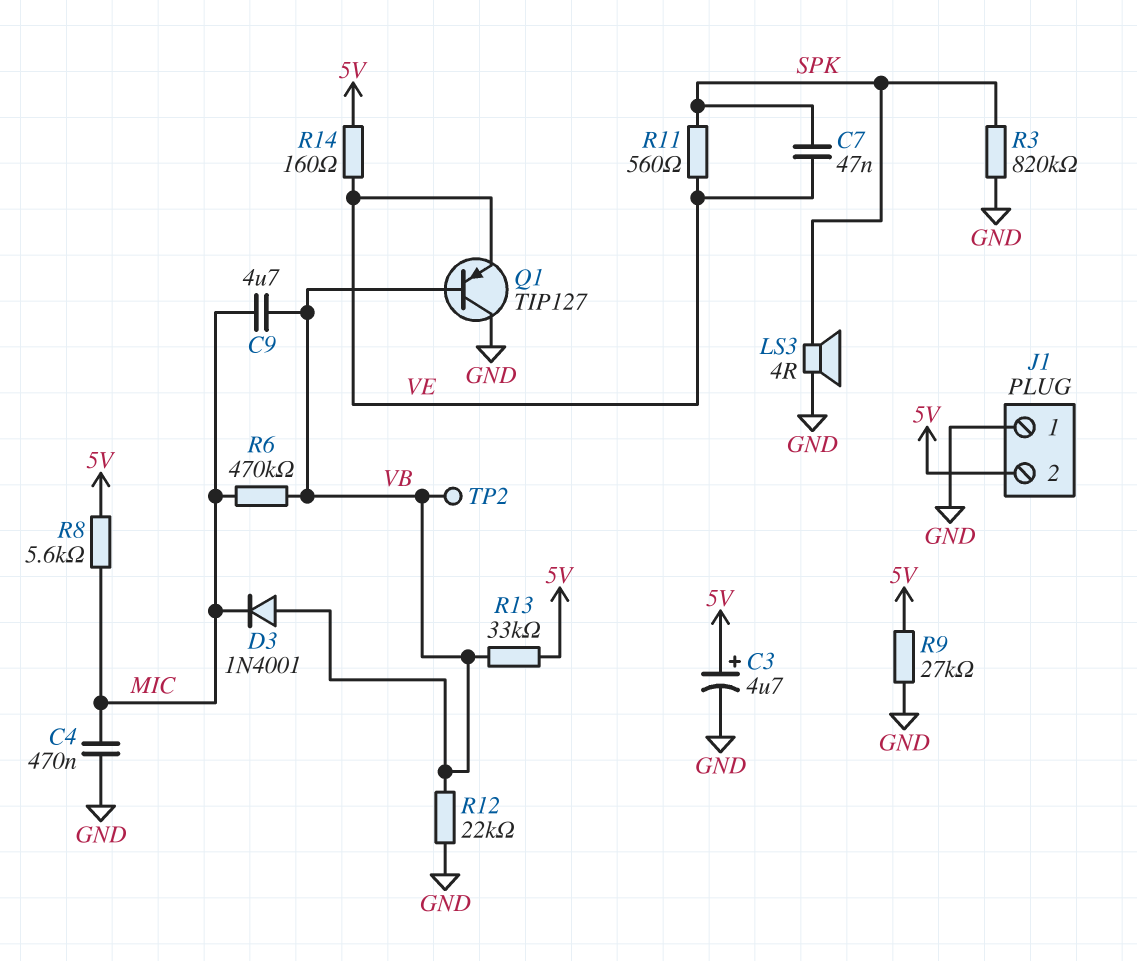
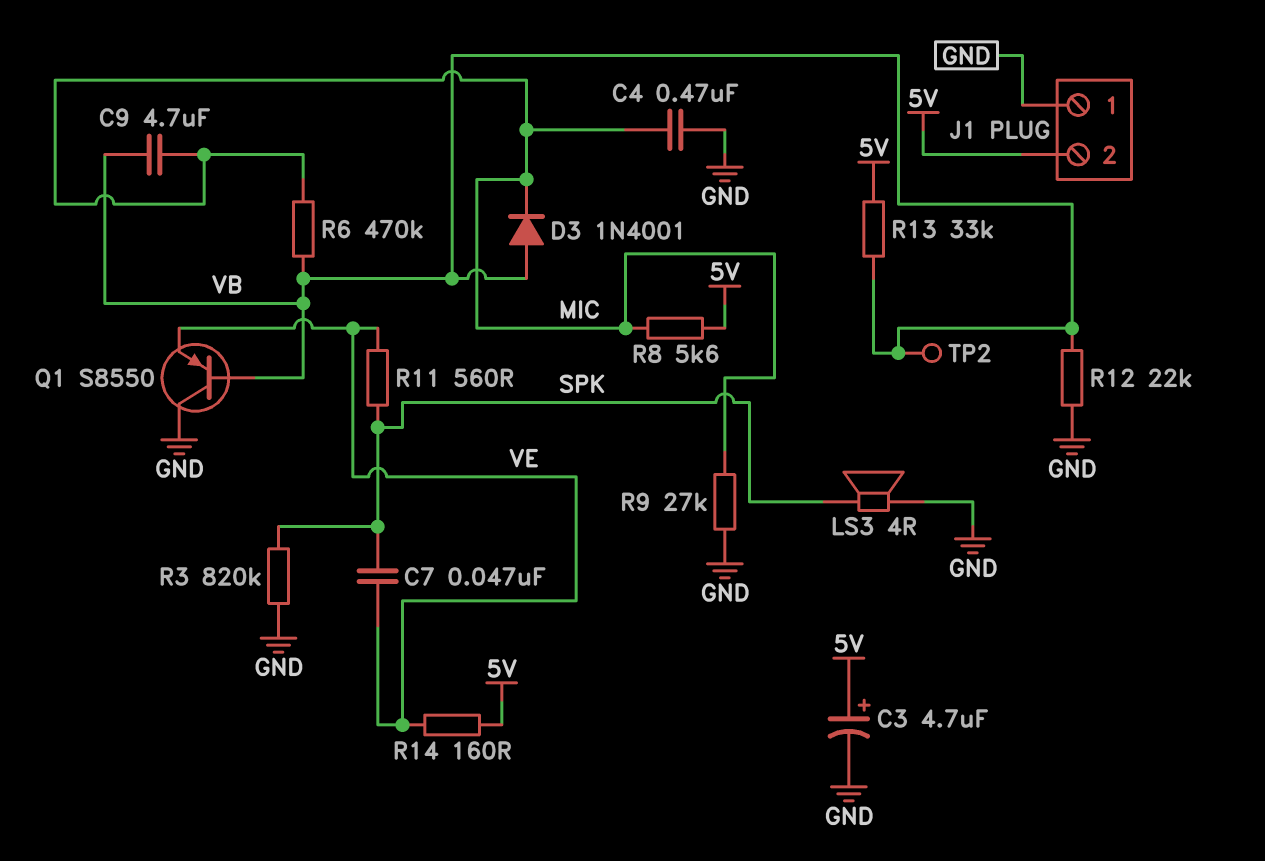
Q1: PNP TIP127 (B VB, C GND, E VE) -> PNP S8550 (B VB, C GND, E VE)
R9: 27k (5V, GND) -> 27k (GND, MIC)

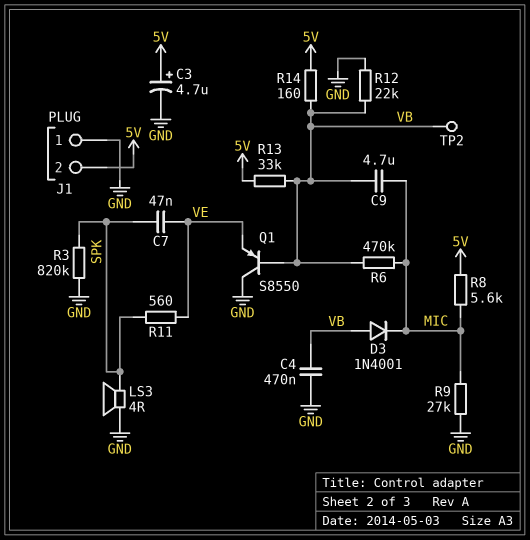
C4: 470nF (GND, MIC) -> 470nF (GND, VB)
R14: 160 (5V, VE) -> 160 (5V, VB)

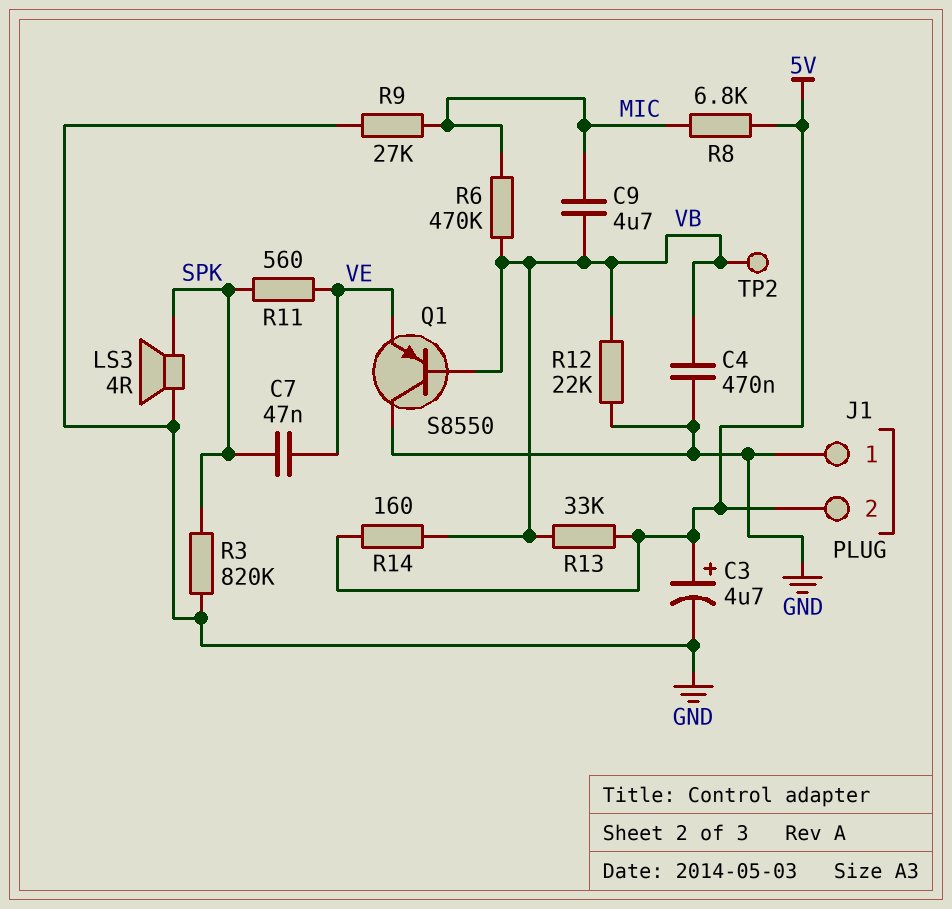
D3: diode 1N4001 (A VB, K MIC) -> none
R8: 5.6k (5V, MIC) -> 6.8k (5V, MIC)

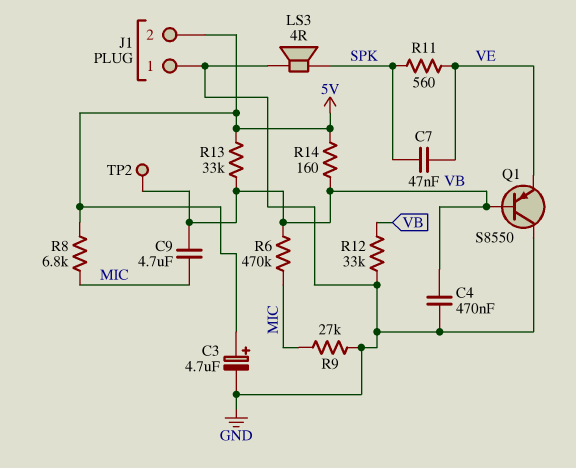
R3: 820k (GND, SPK) -> none
R12: 22k (GND, VB) -> 33k (GND, VB)

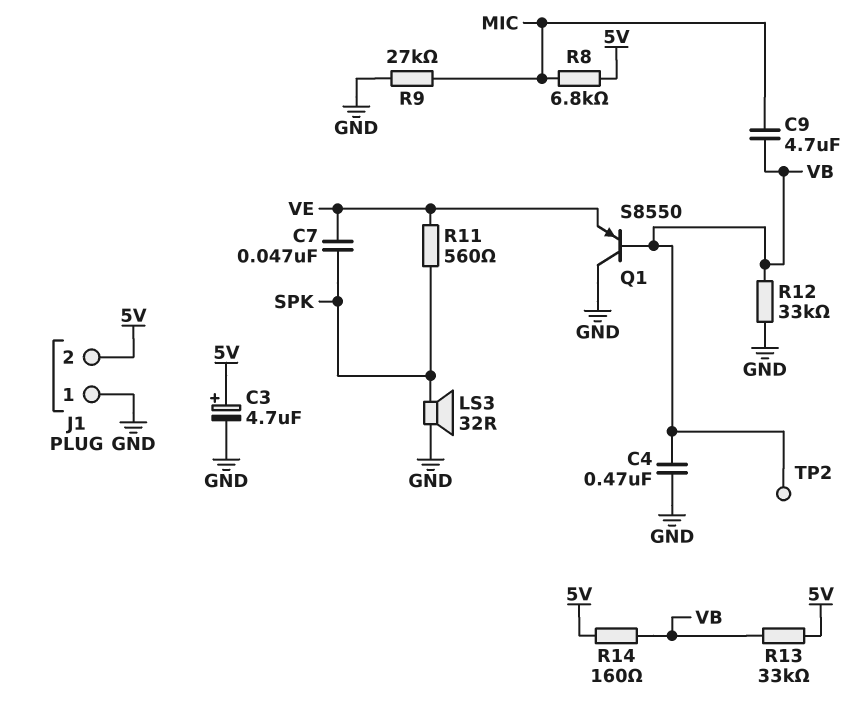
LS3: speaker 4R (GND, SPK) -> speaker 32R (GND, SPK)
R6: 470k (MIC, VB) -> none

